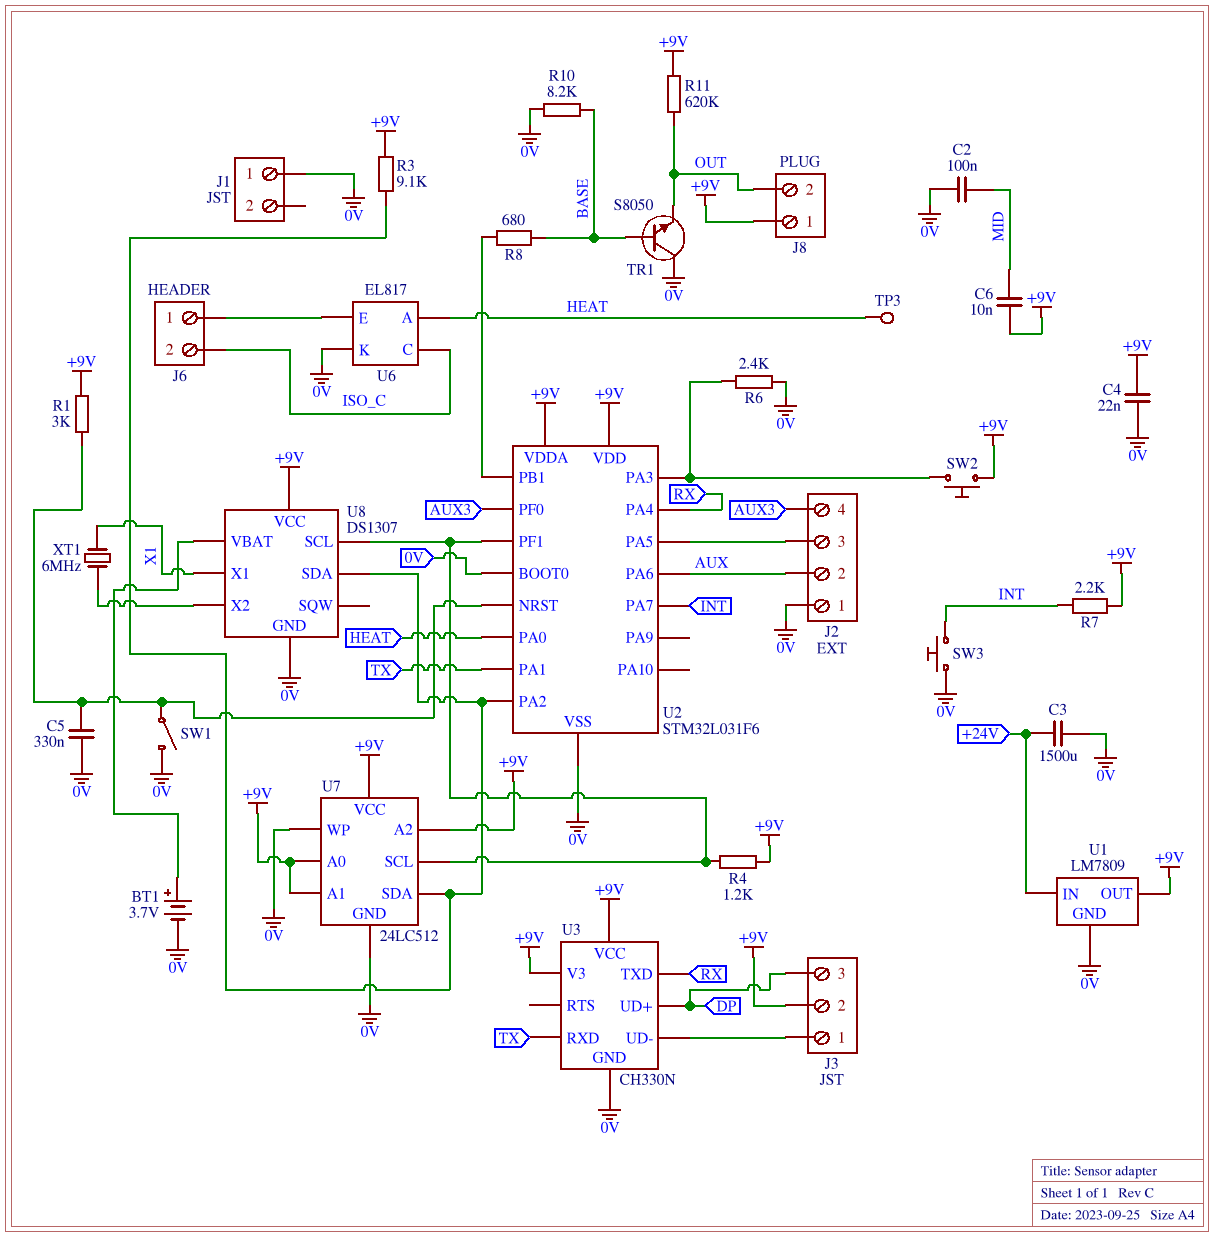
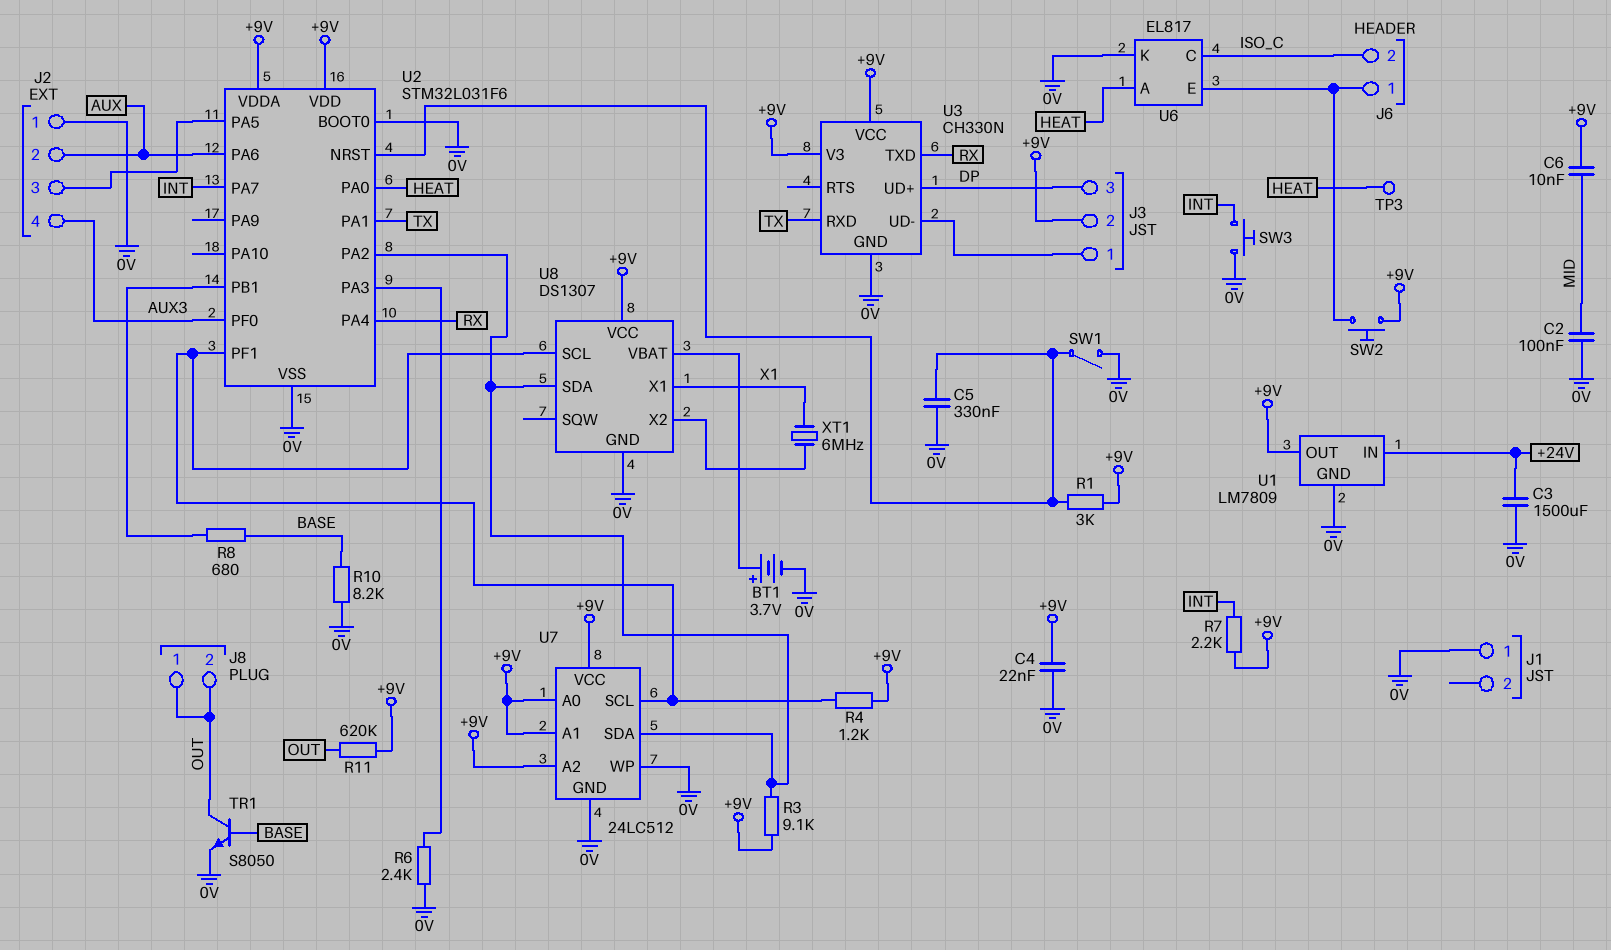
J8 pin 1: +9V -> OUT
SW2: button (+9V, U2/PA3) -> button (+9V, J6/1)
TR1: NPN S8050 (B BASE, C 0V, E OUT) -> NPN S8050 (B BASE, C OUT, E 0V)

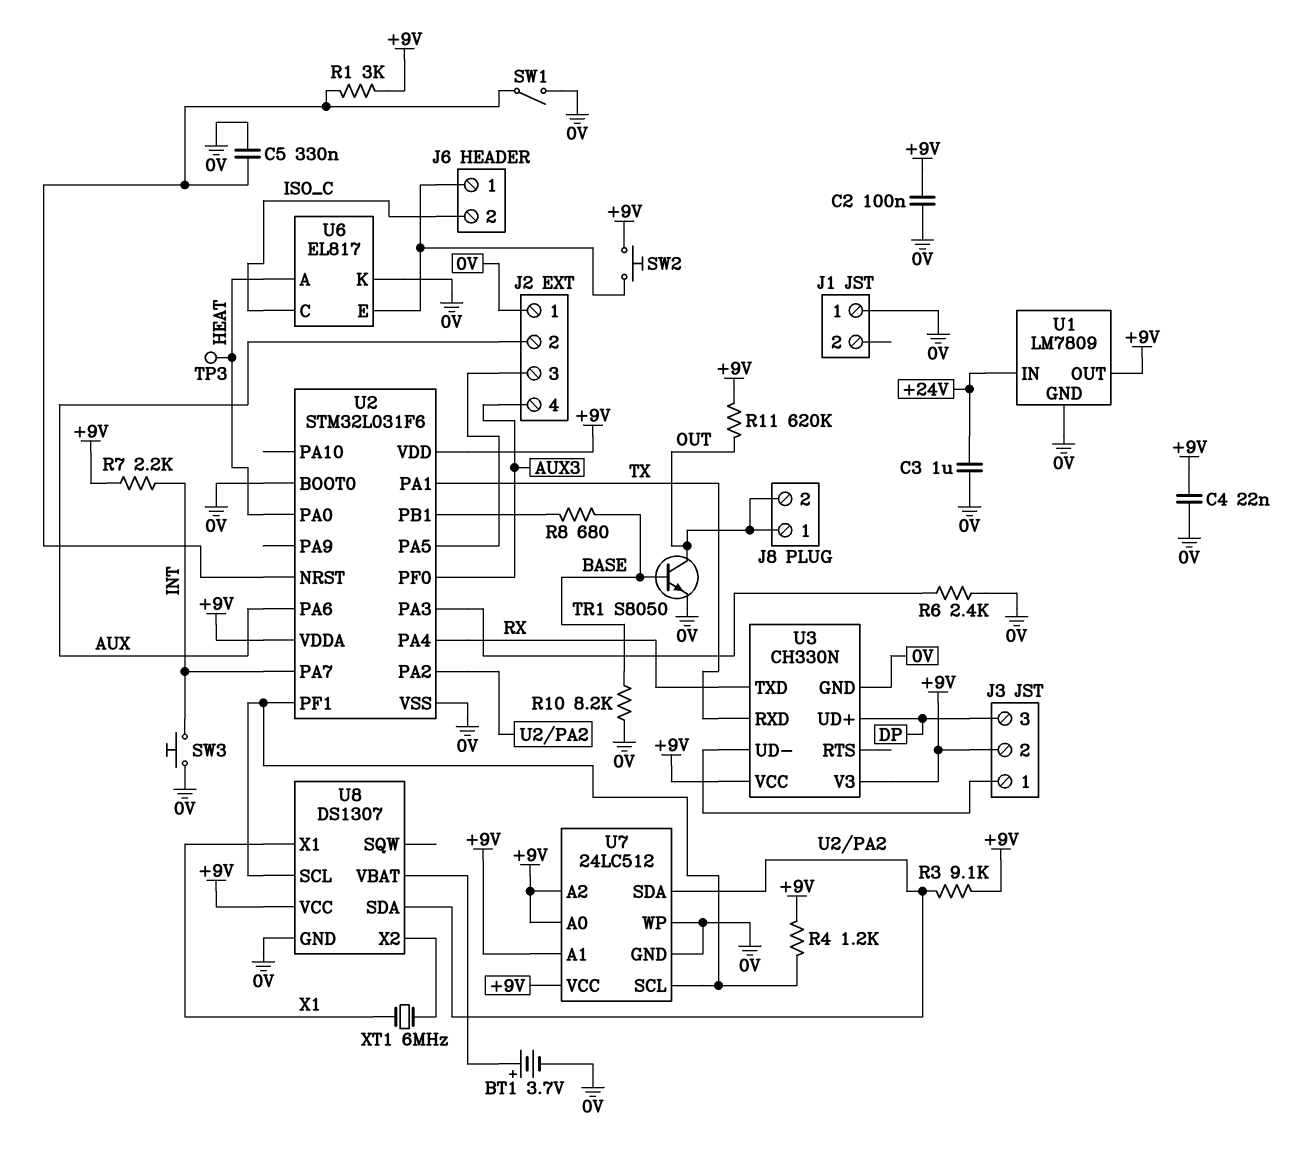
C2: 100nF (0V, MID) -> 100nF (+9V, 0V)
C3: 1500uF (+24V, 0V) -> 1uF (+24V, 0V)
C6: 10nF (+9V, MID) -> none

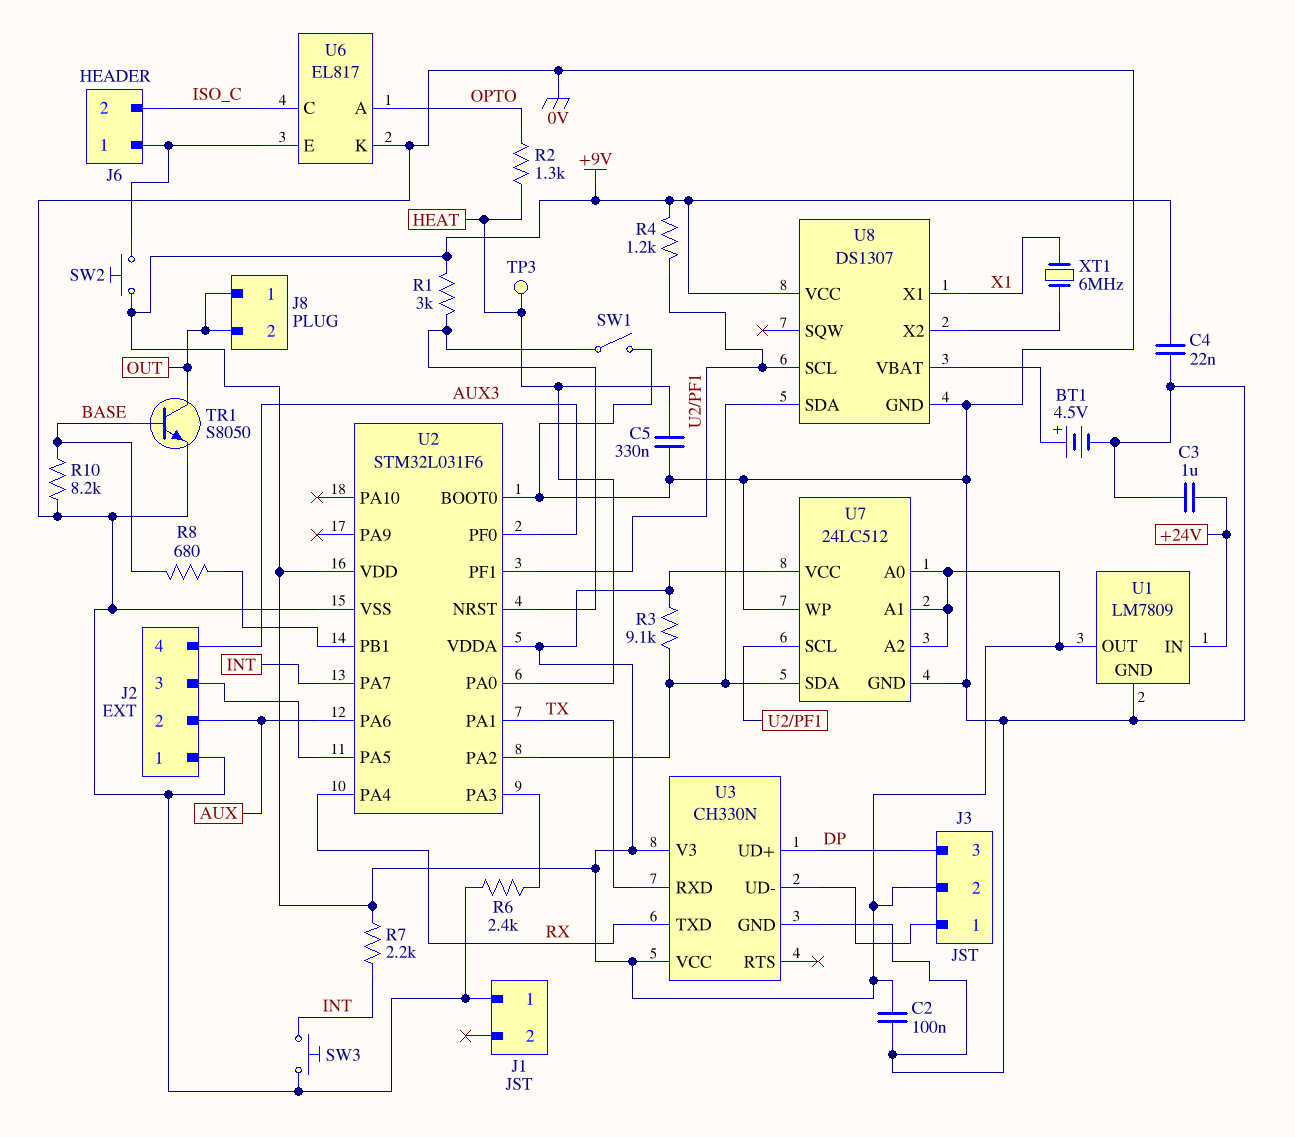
BT1: 3.7V (plus U8/VBAT, minus 0V) -> 4.5V (plus U8/VBAT, minus 0V)
C5: 330nF (0V, U2/NRST) -> 330nF (0V, HEAT)
R2: none -> 1.3k (HEAT, OPTO)
R11: 620k (+9V, OUT) -> none
U6 pin A: HEAT -> OPTO

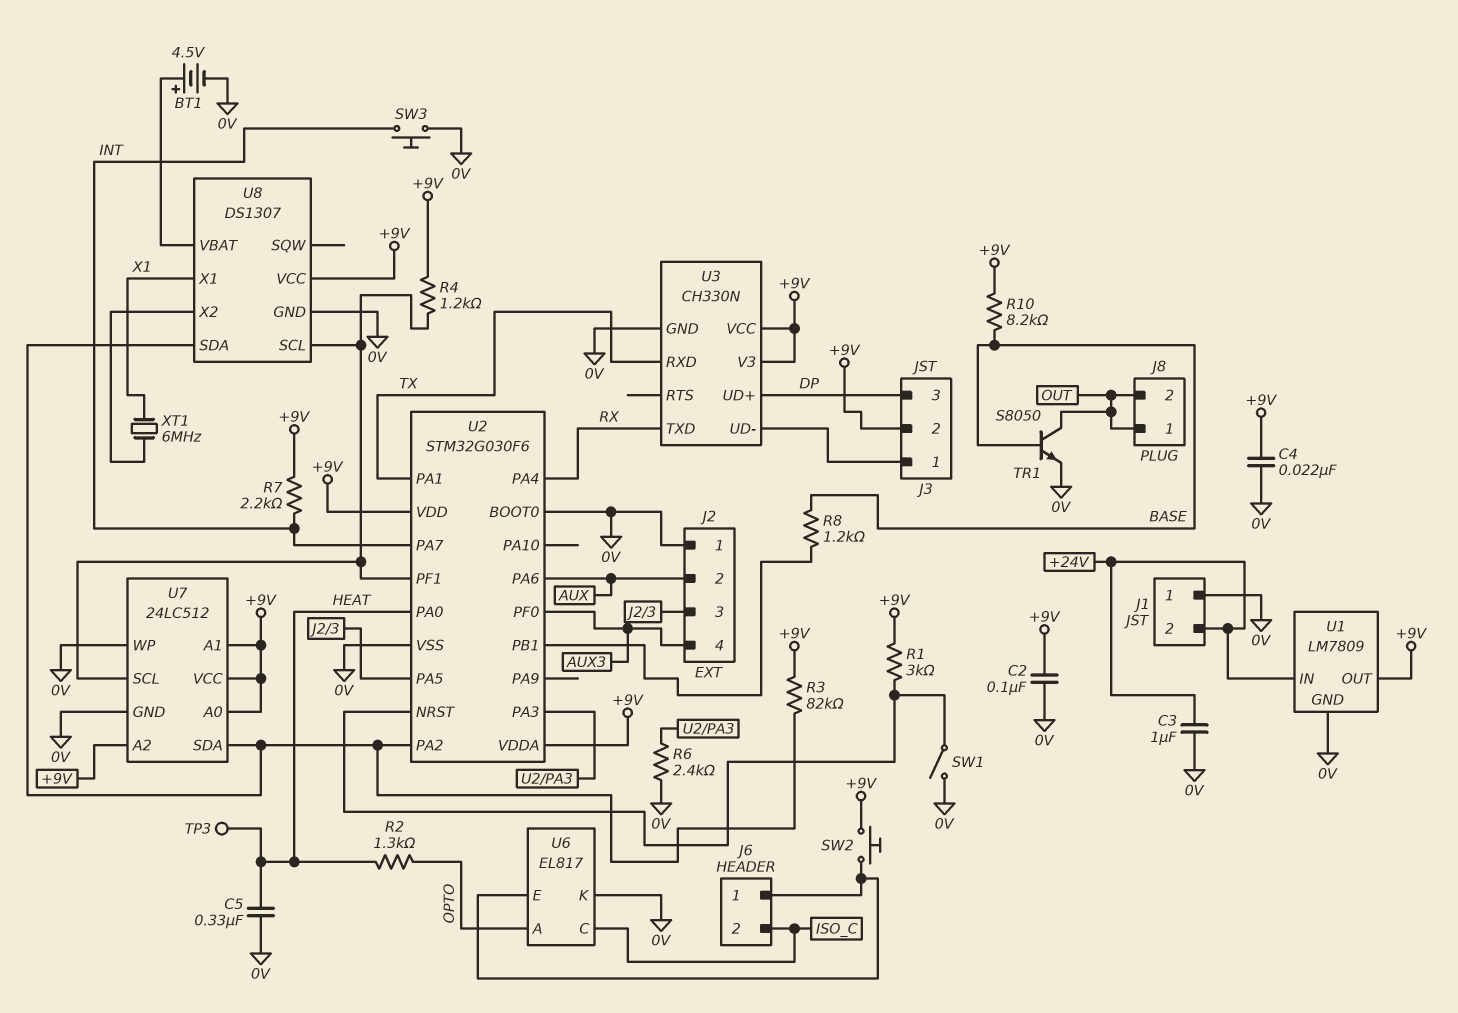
J1 pin 2: none -> +24V
R3: 9.1k (+9V, U2/PA2) -> 82k (+9V, U2/PA2)
R8: 680 (BASE, U2/PB1) -> 1.2k (BASE, U2/PB1)
R10: 8.2k (0V, BASE) -> 8.2k (+9V, BASE)
U2: STM32L031F6 -> STM32G030F6

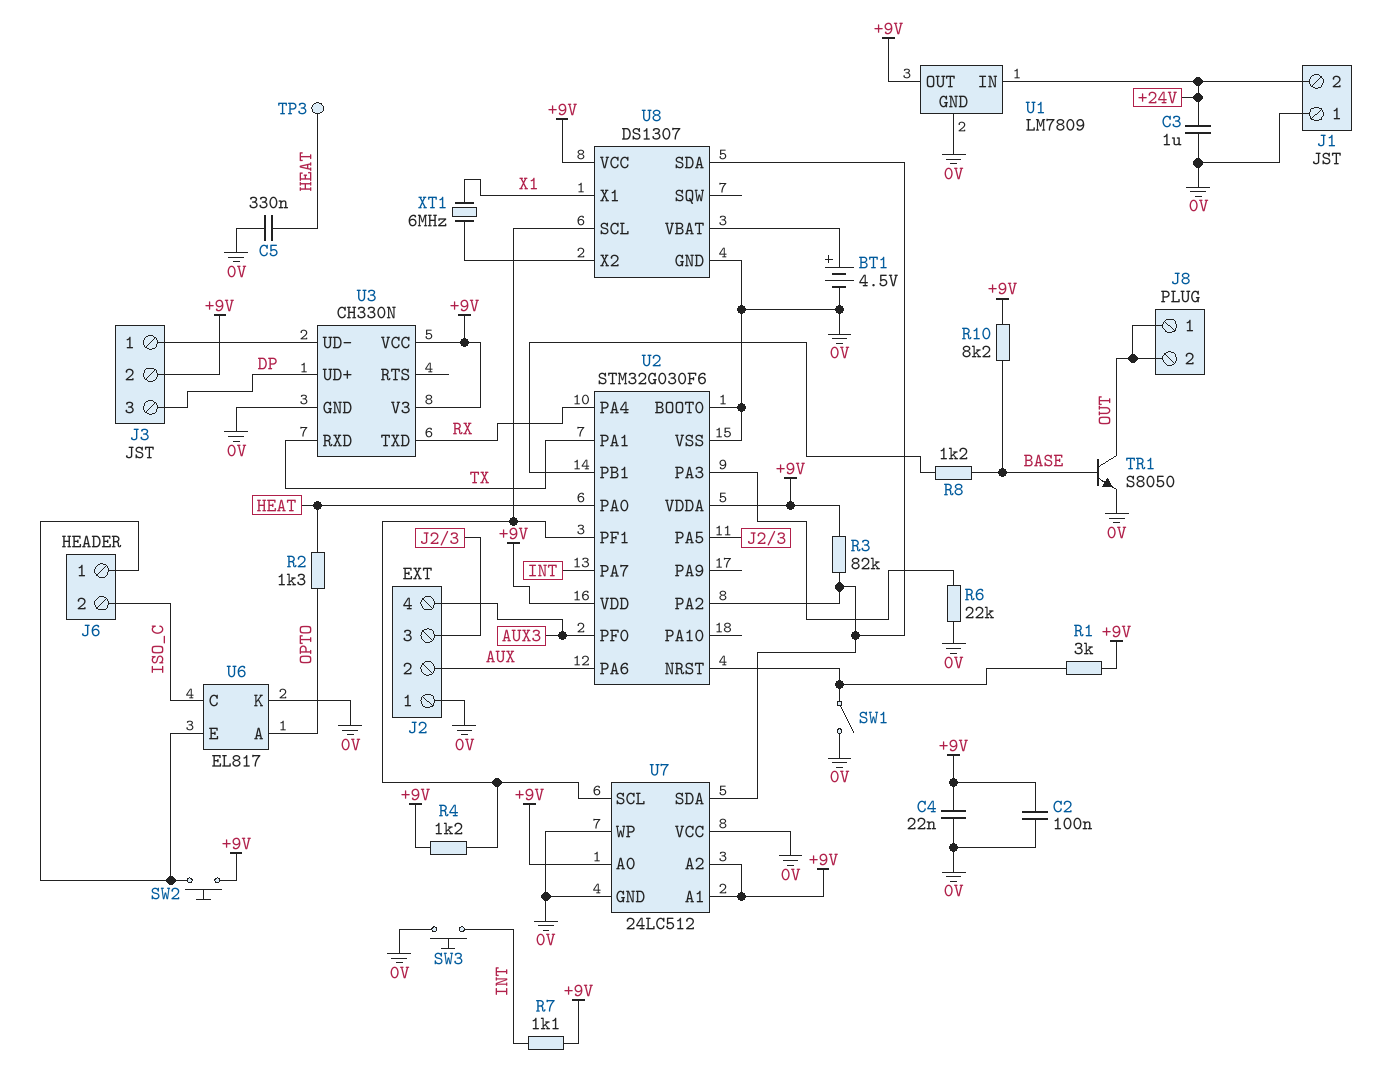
R6: 2.4k (0V, U2/PA3) -> 22k (0V, U2/PA3)
R7: 2.2k (+9V, INT) -> 1.1k (+9V, INT)
U7 pin VCC: +9V -> 0V

